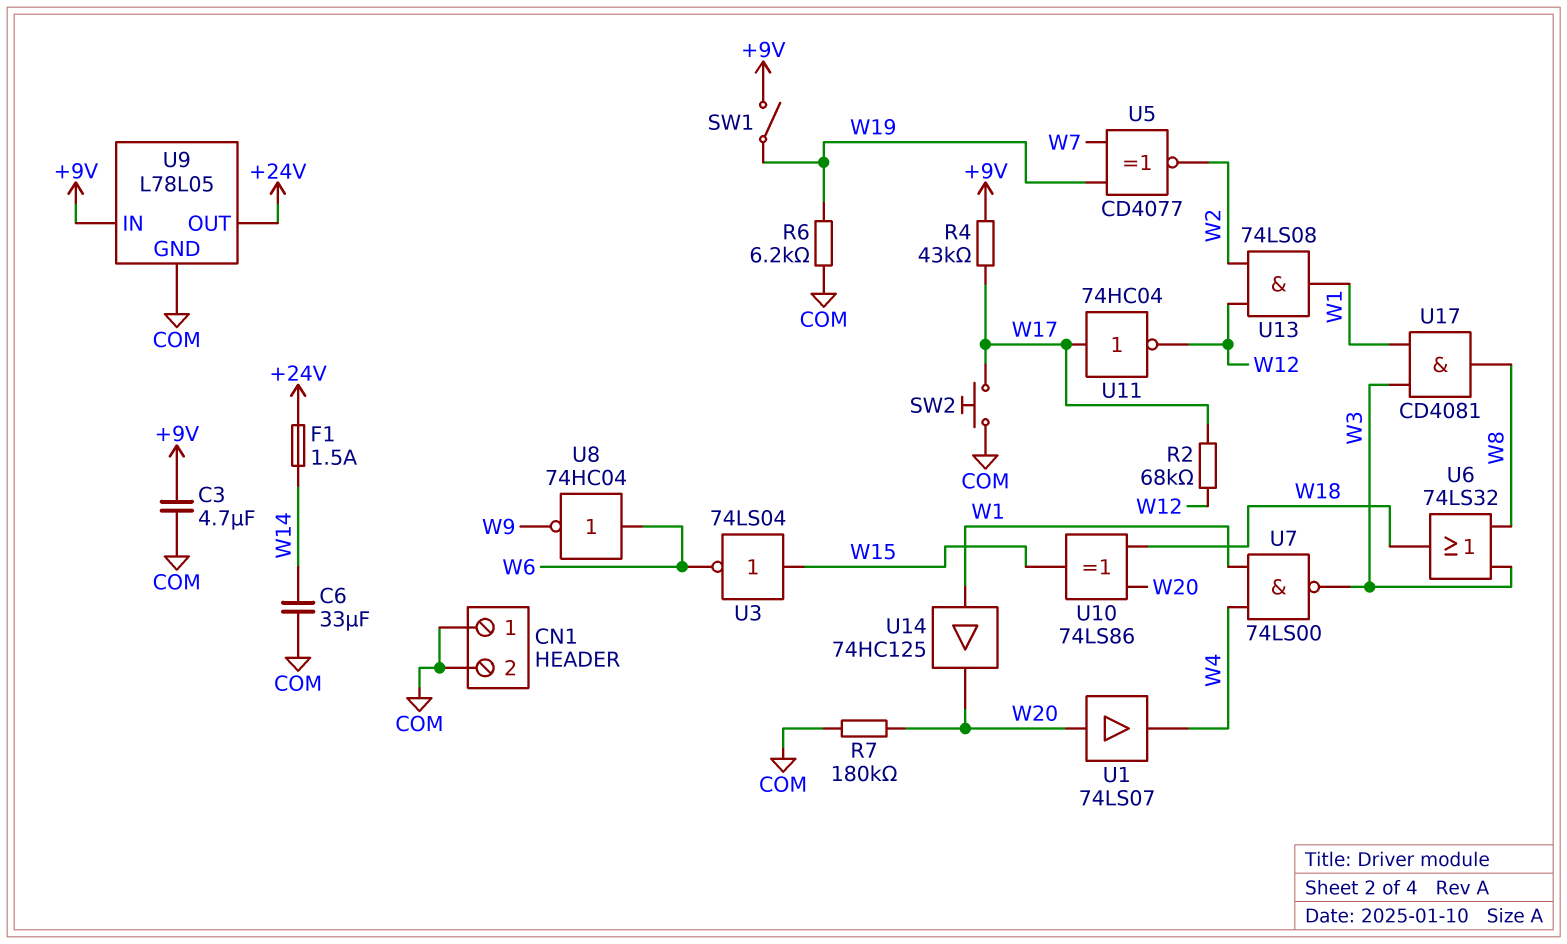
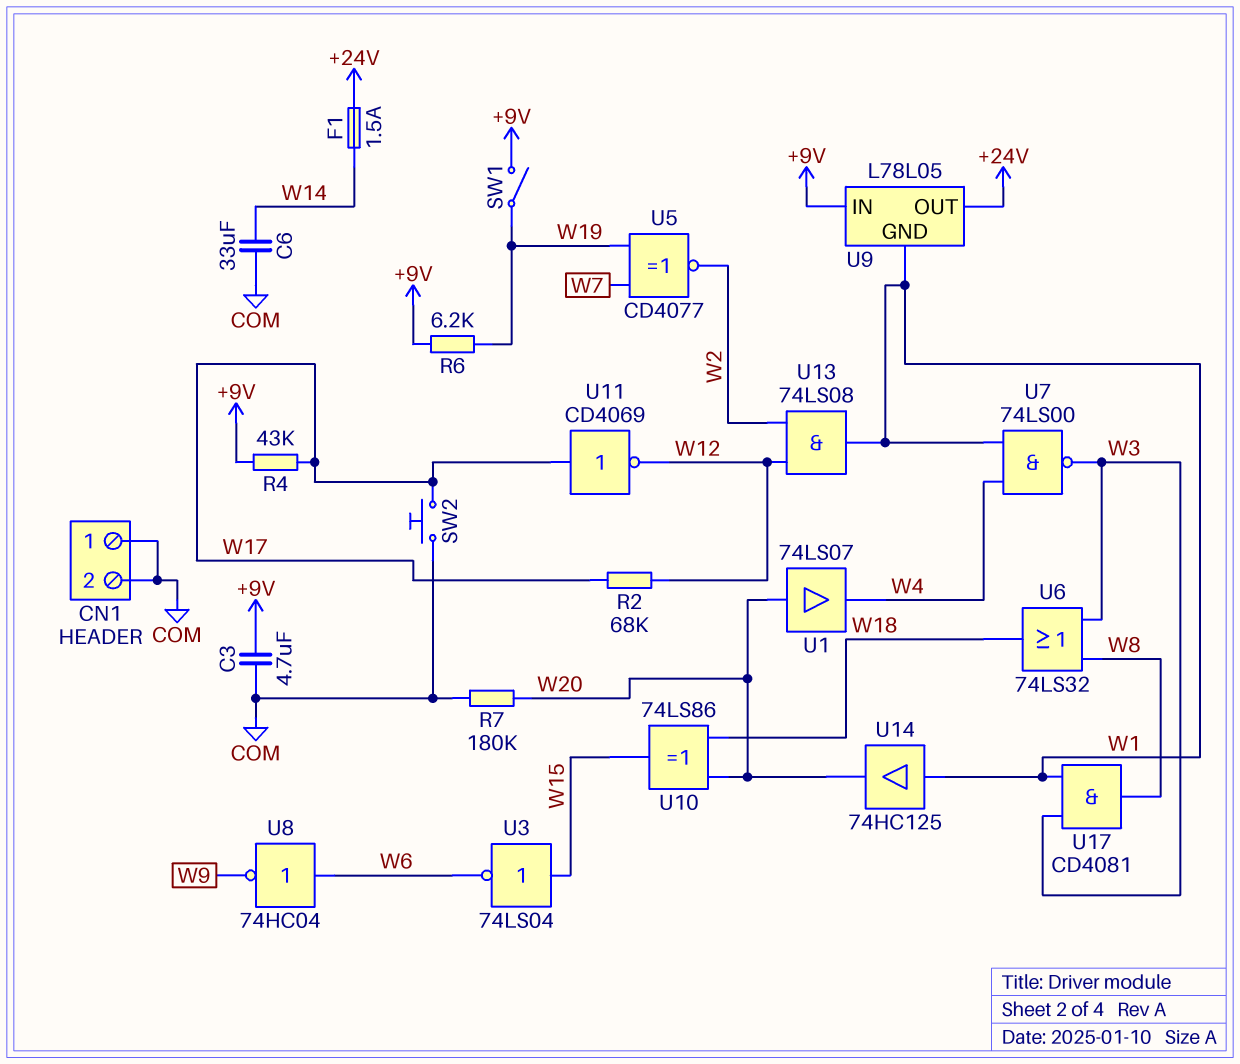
R6: 6.2k (COM, W19) -> 6.2k (+9V, W19)
U9 pin GND: COM -> W1
U11: NOT 74HC04 (in W17, out W12) -> NOT CD4069 (in W17, out W12)

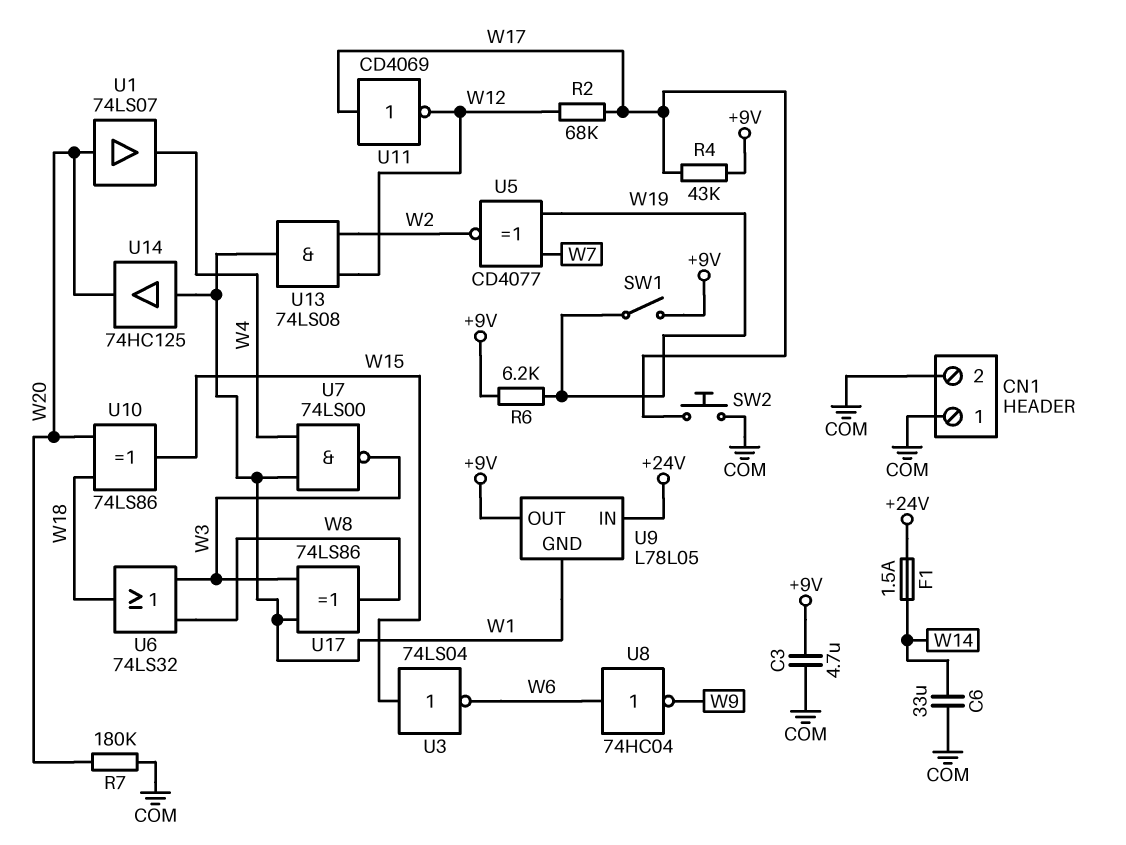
U9 pin IN: +9V -> +24V
U9 pin OUT: +24V -> +9V
U17: AND CD4081 (in W1, in W3, out W8) -> XOR 74LS86 (in W1, in W3, out W8)

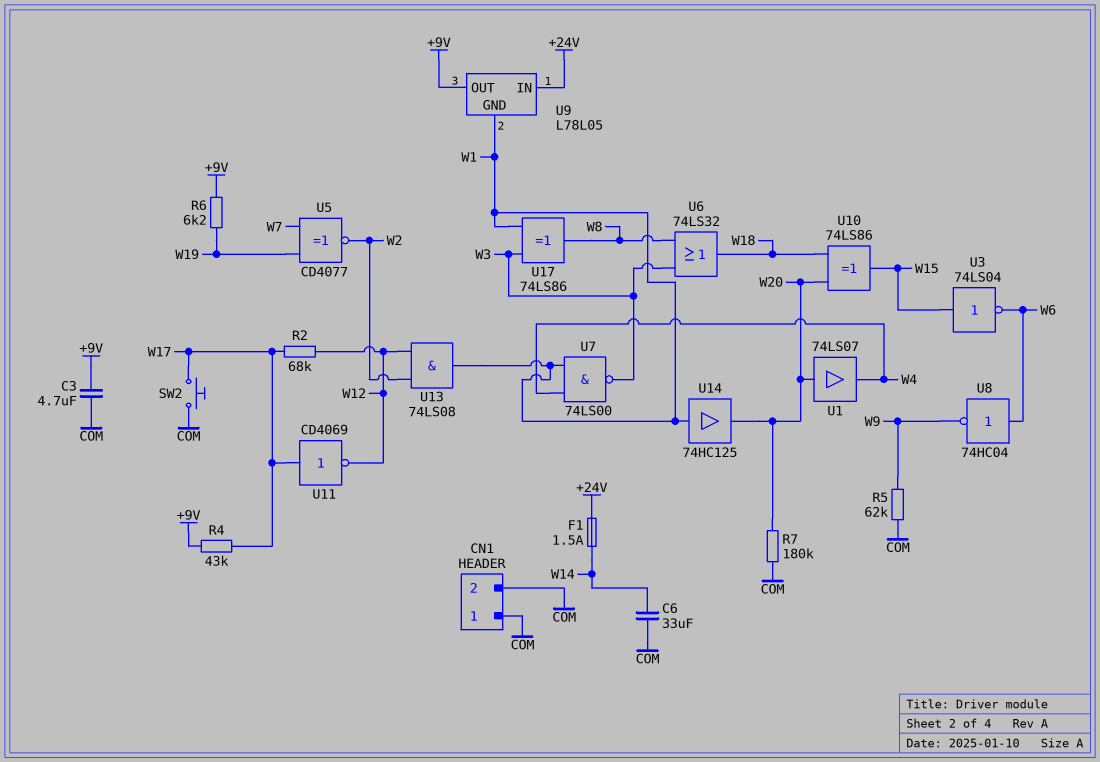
R5: none -> 62k (COM, W9)
SW1: switch (+9V, W19) -> none

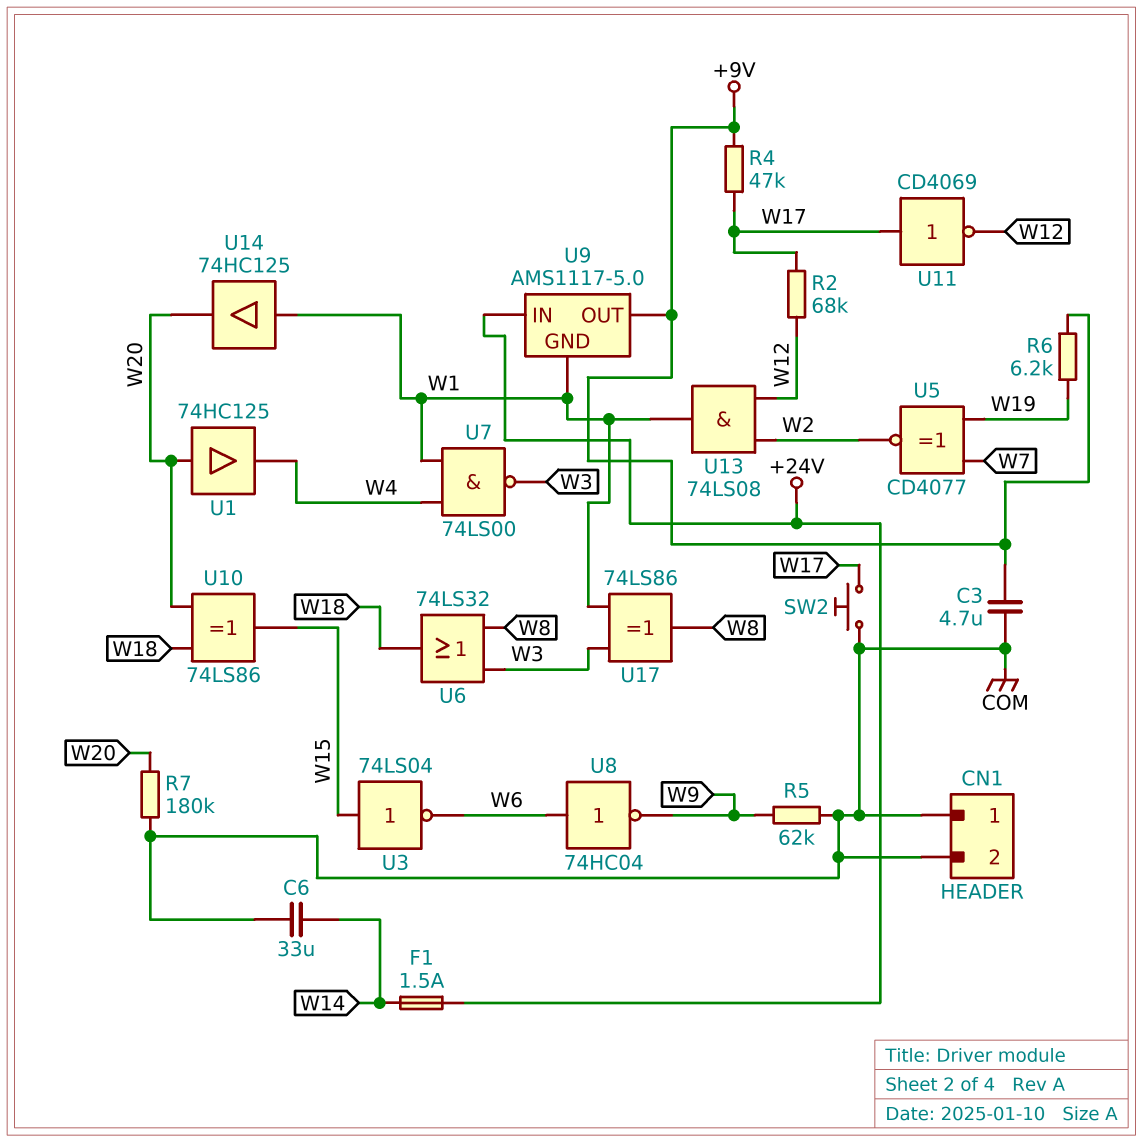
R4: 43k (+9V, W17) -> 47k (+9V, W17)
U1: buffer 74LS07 (in W20, out W4) -> buffer 74HC125 (in W20, out W4)
U9: L78L05 -> AMS1117-5.0

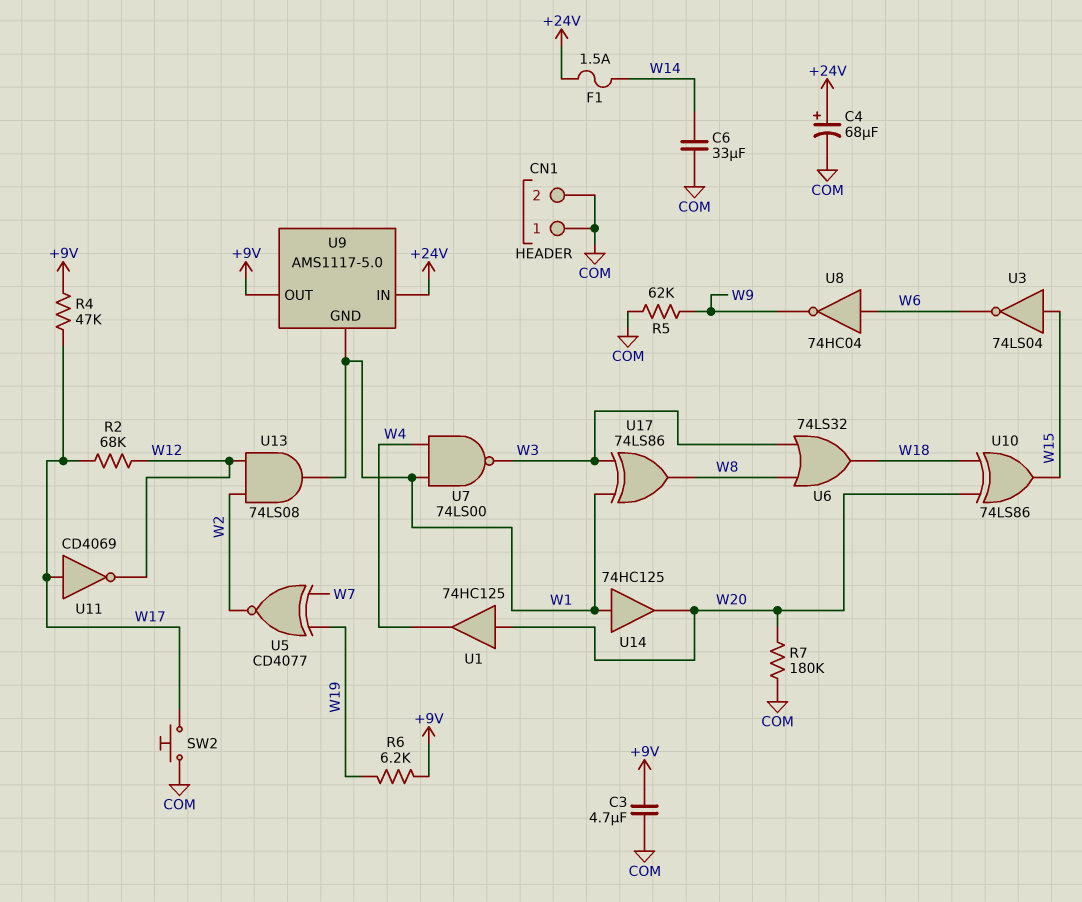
C4: none -> 68uF (plus +24V, minus COM)

